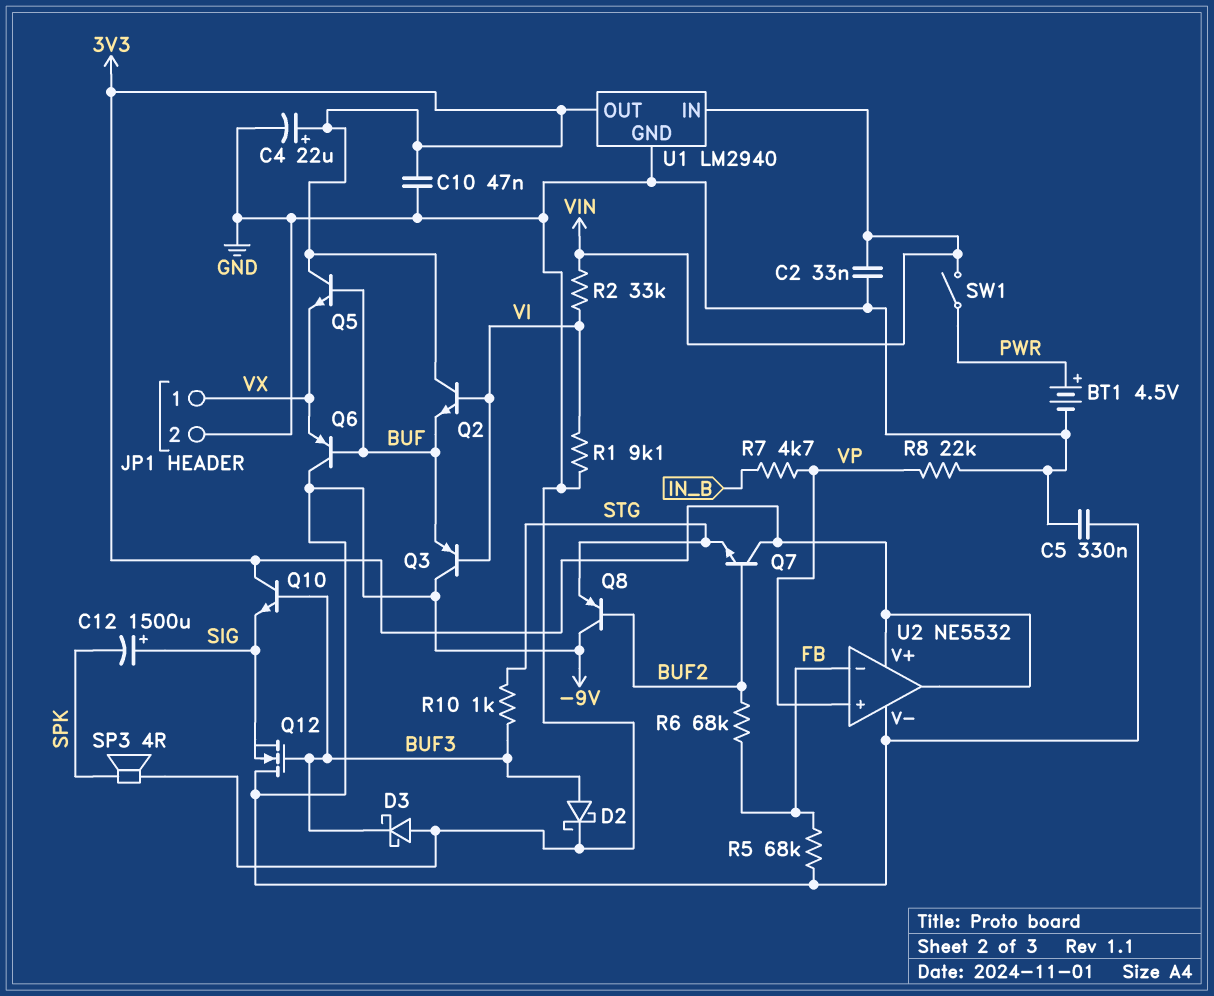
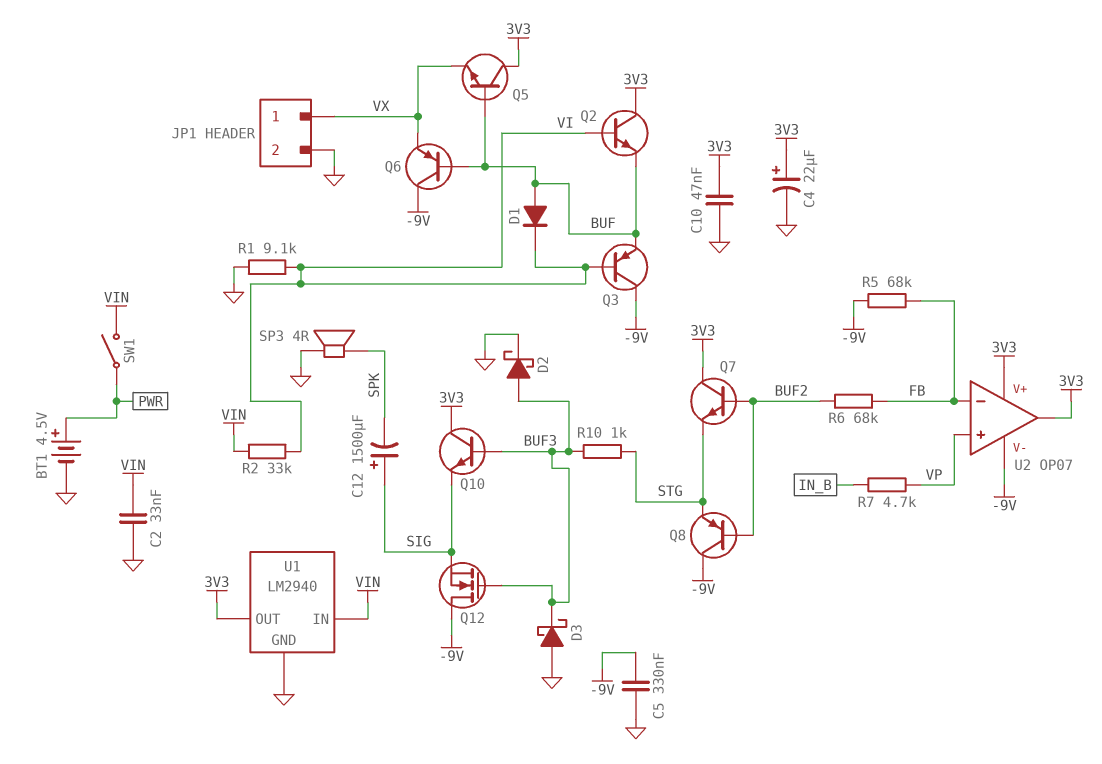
D1: none -> diode (A BUF, K VI)
R8: 22k (GND, VP) -> none
U2: NE5532 -> OP07

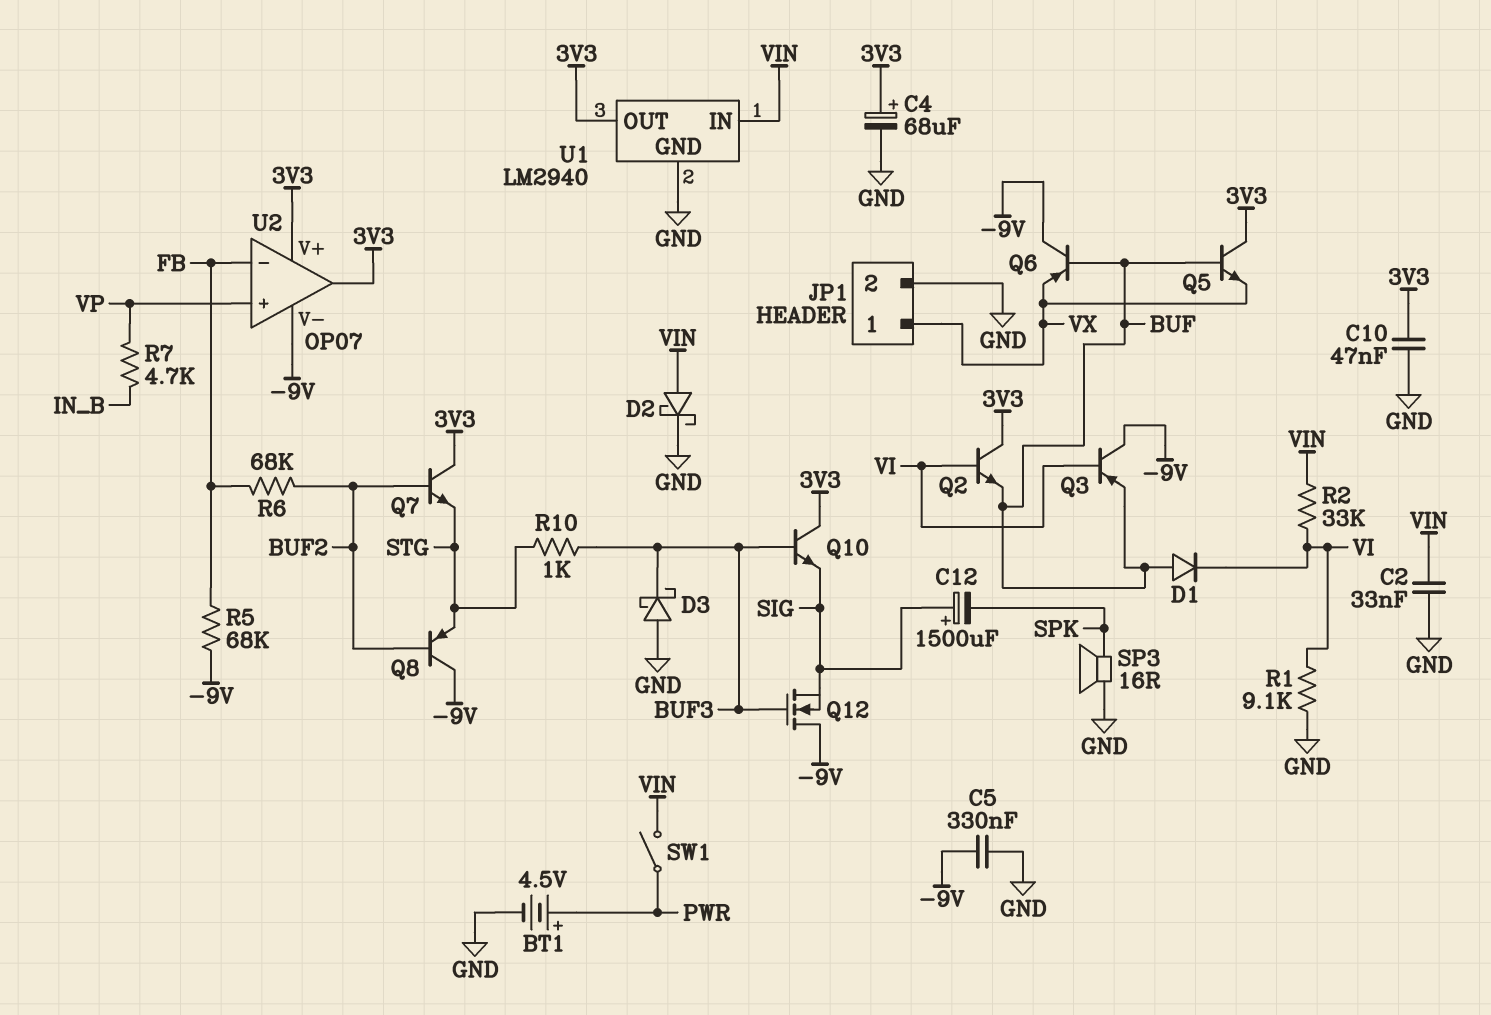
C4: 22uF (plus 3V3, minus GND) -> 68uF (plus 3V3, minus GND)
D2: schottky (A BUF3, K GND) -> schottky (A VIN, K GND)
SP3: speaker 4R (GND, SPK) -> speaker 16R (GND, SPK)

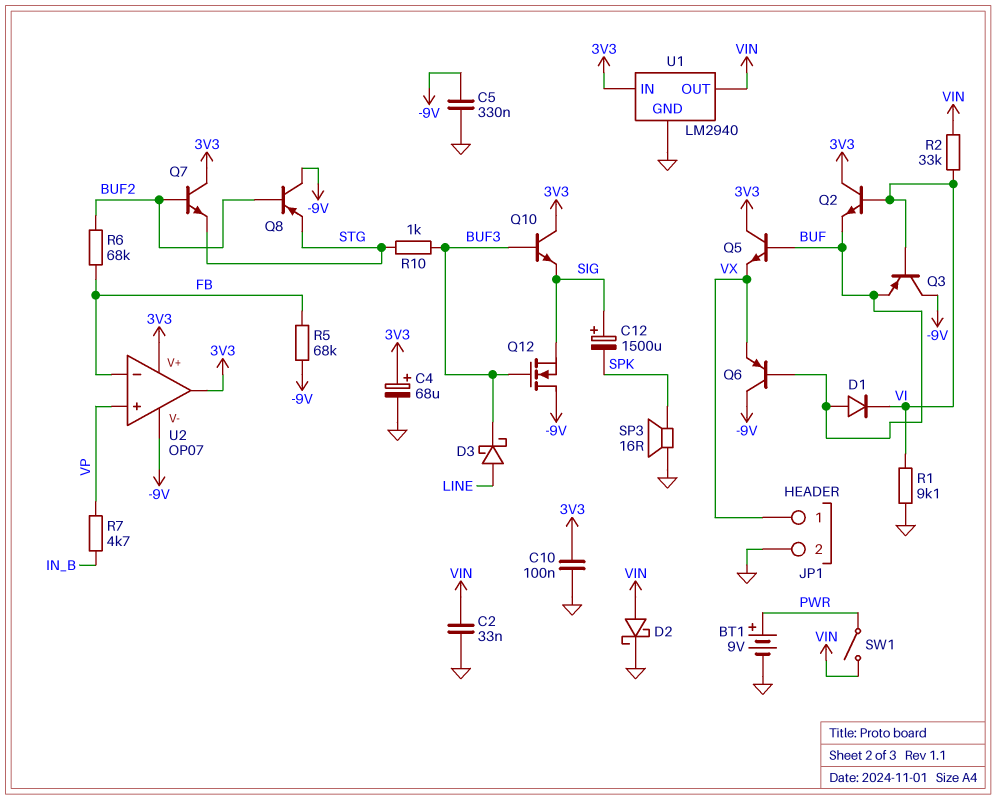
BT1: 4.5V (plus PWR, minus GND) -> 9V (plus PWR, minus GND)
C10: 47nF (3V3, GND) -> 100nF (3V3, GND)
D3: schottky (A GND, K BUF3) -> schottky (A LINE, K BUF3)
U1 pin IN: VIN -> 3V3
U1 pin OUT: 3V3 -> VIN

